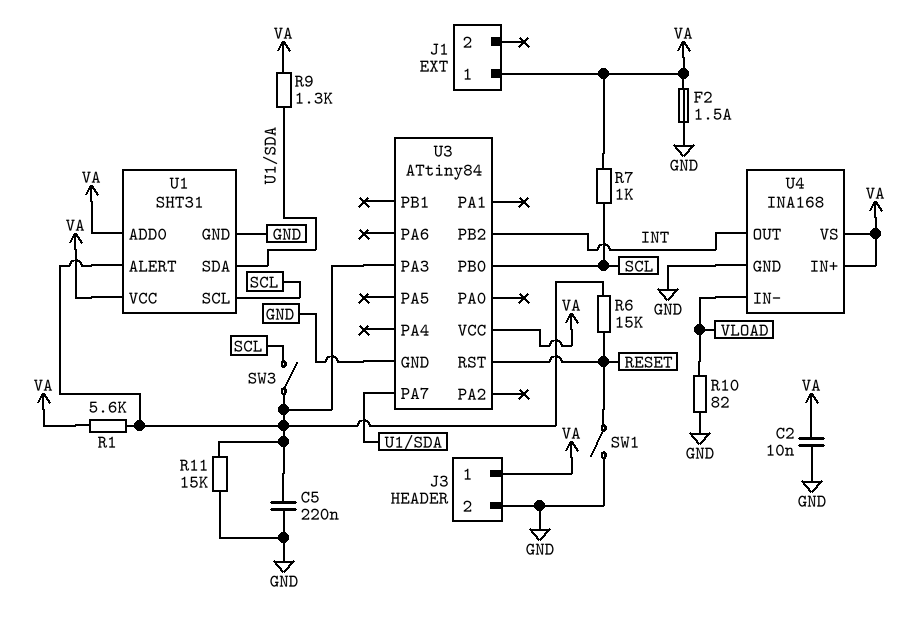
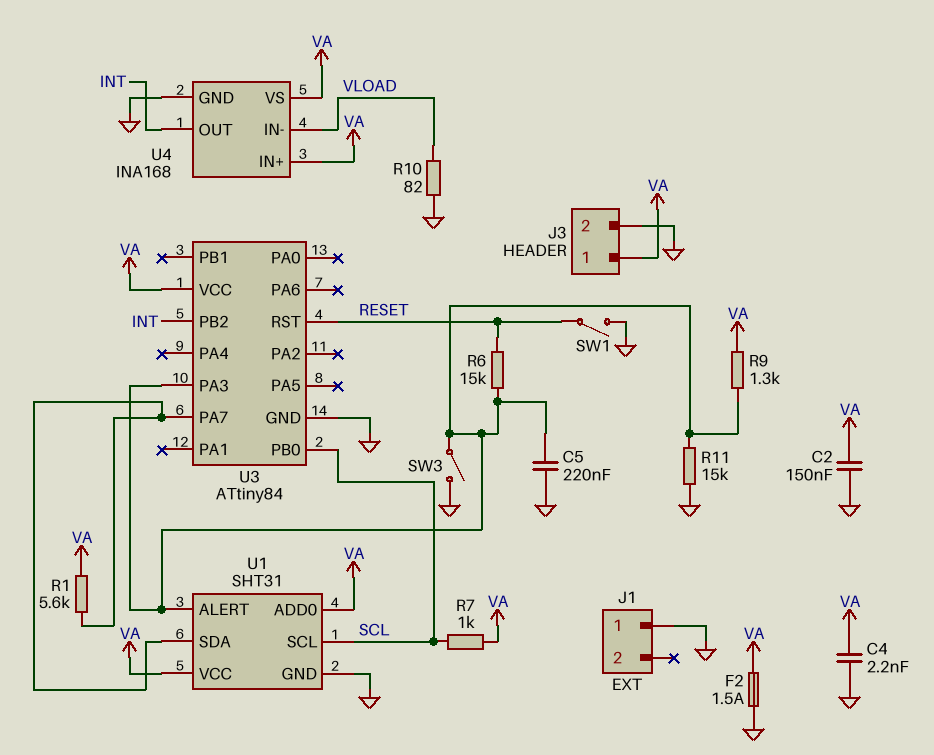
C2: 10nF (GND, VA) -> 150nF (GND, VA)
C4: none -> 2.2nF (GND, VA)
J1 pin 1: VA -> GND
R1: 5.6k (U1/ALERT, VA) -> 5.6k (U1/SDA, VA)
R9: 1.3k (U1/SDA, VA) -> 1.3k (U1/ALERT, VA)
SW3: switch (SCL, U1/ALERT) -> switch (GND, U1/ALERT)

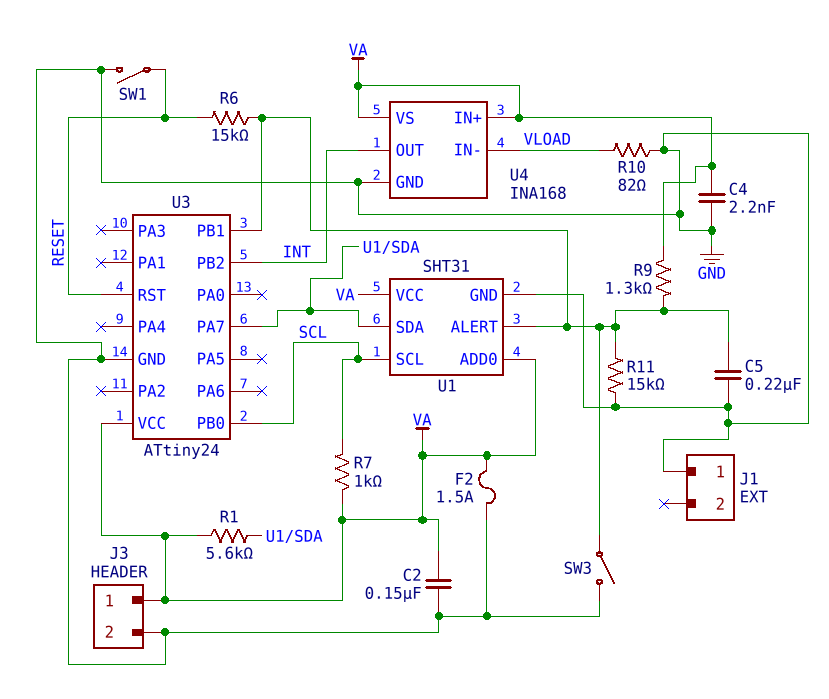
U3: ATtiny84 -> ATtiny24
U3 pin PA3: U1/ALERT -> none
U3 pin PB1: none -> U1/ALERT

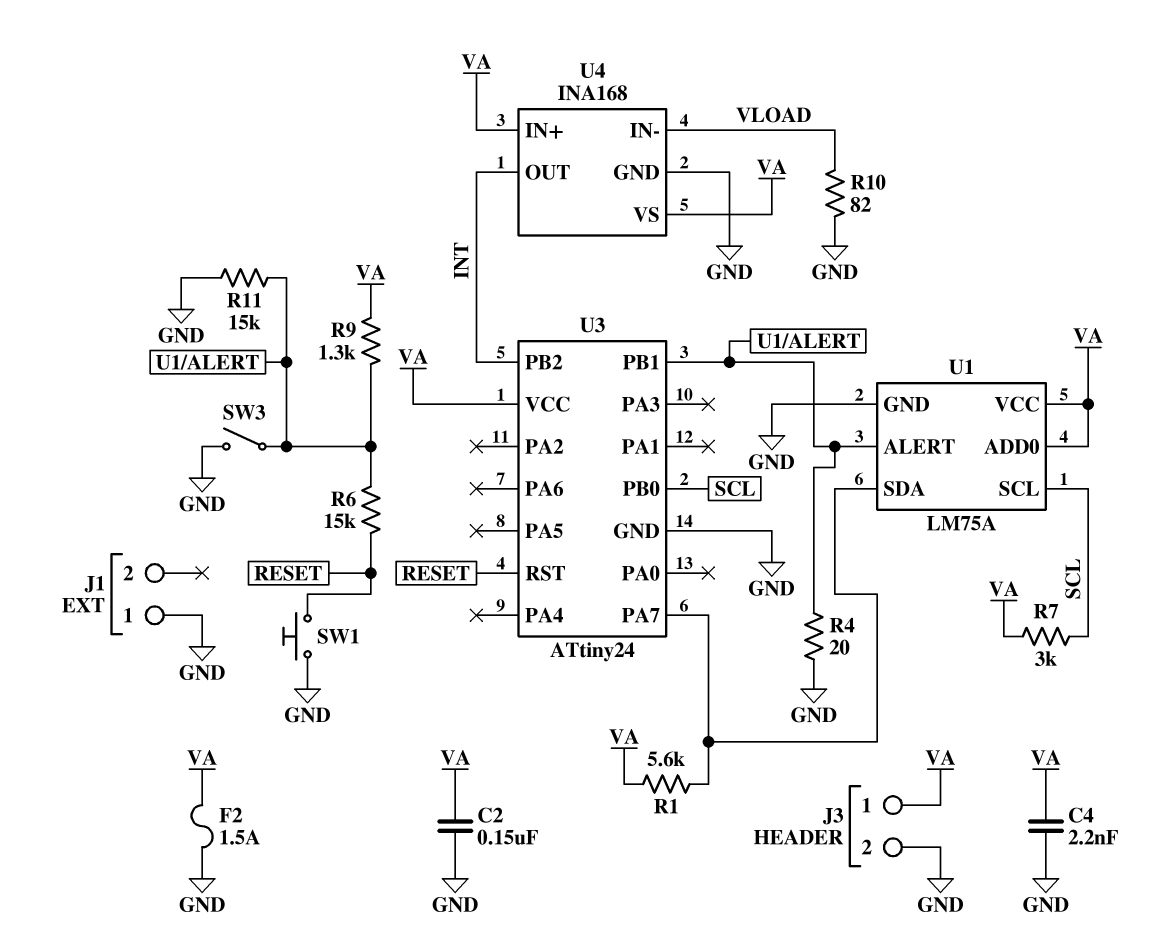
C5: 220nF (GND, U1/ALERT) -> none
R4: none -> 20 (GND, U1/ALERT)
R7: 1k (SCL, VA) -> 3k (SCL, VA)
SW1: switch (GND, RESET) -> button (GND, RESET)
U1: SHT31 -> LM75A

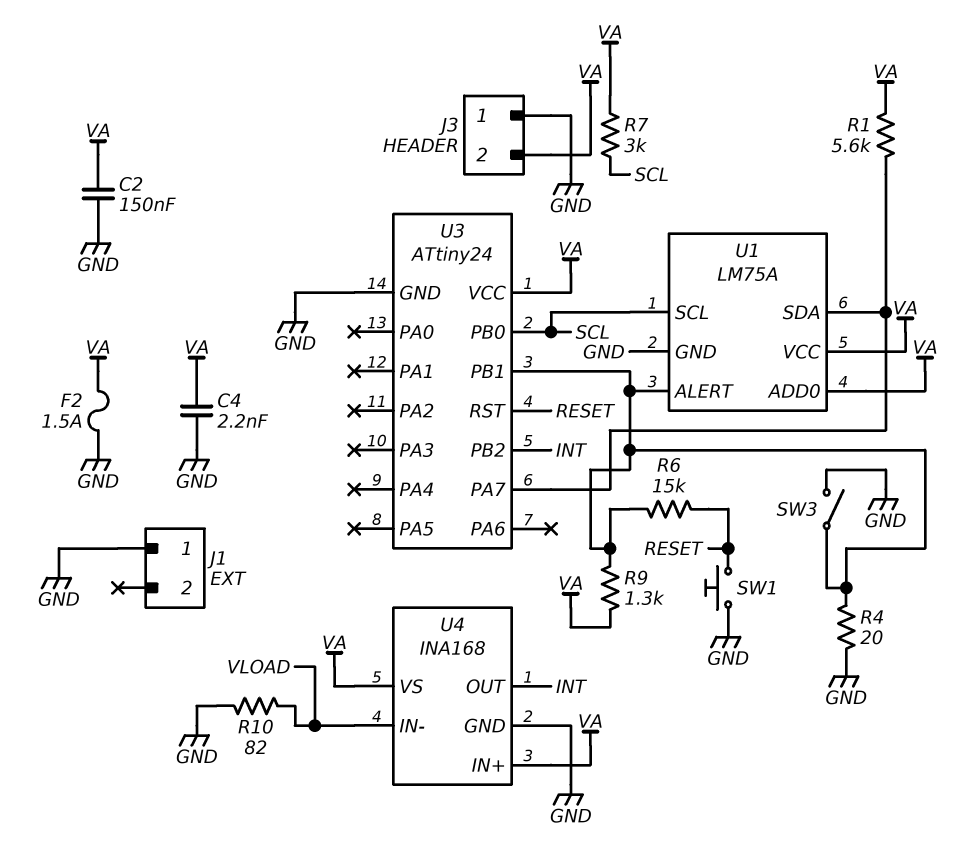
J3 pin 1: VA -> GND
J3 pin 2: GND -> VA
R11: 15k (GND, U1/ALERT) -> none

